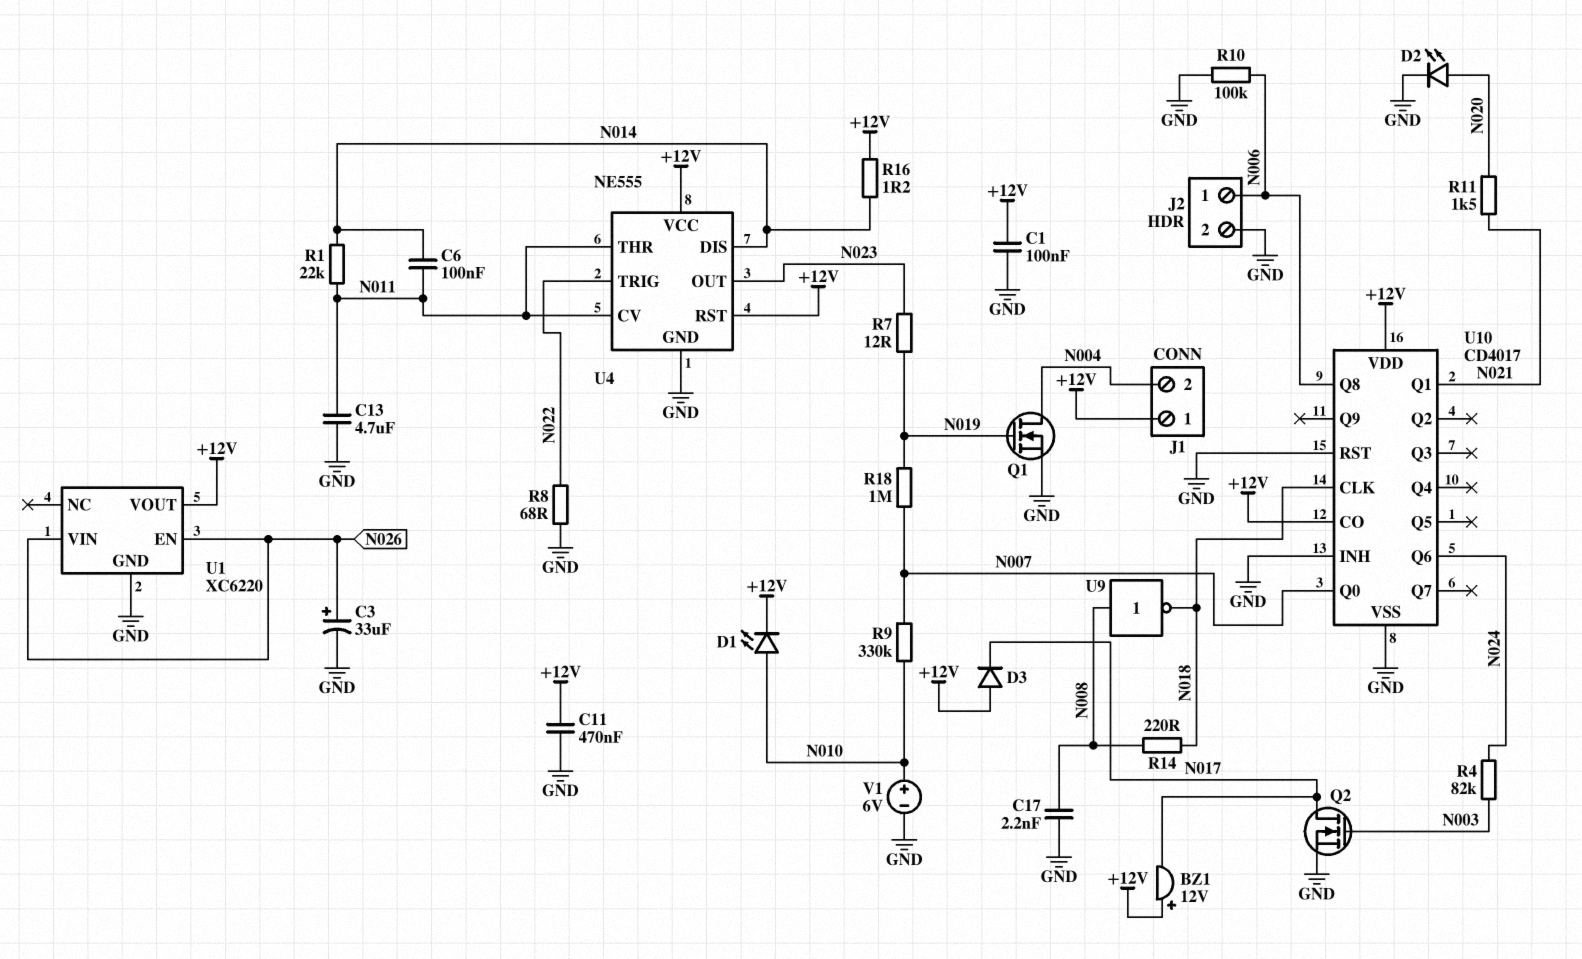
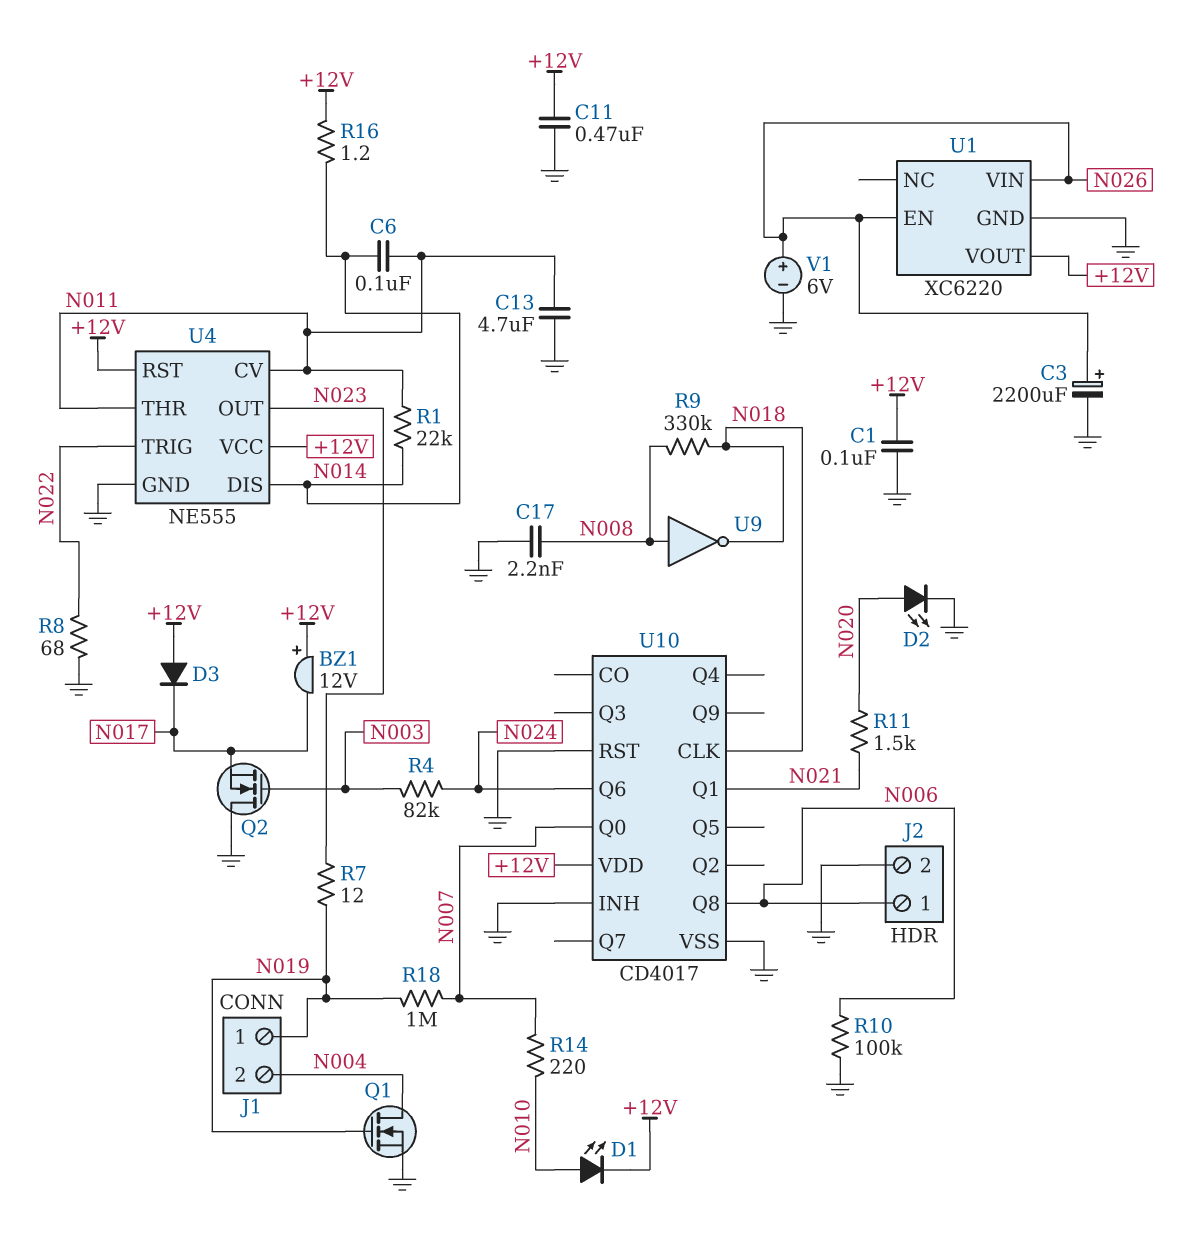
C3: 33uF (plus N026, minus GND) -> 2200uF (plus N026, minus GND)
J1 pin 1: +12V -> N019
Q2: NMOS (G N003, D N017, S GND) -> NMOS (G N003, D GND, S N017)
R9: 330k (N007, N010) -> 330k (N008, N018)
R14: 220 (N008, N018) -> 220 (N007, N010)
U10 pin CO: +12V -> none
V1: 6V (plus N010, minus GND) -> 6V (plus N026, minus GND)

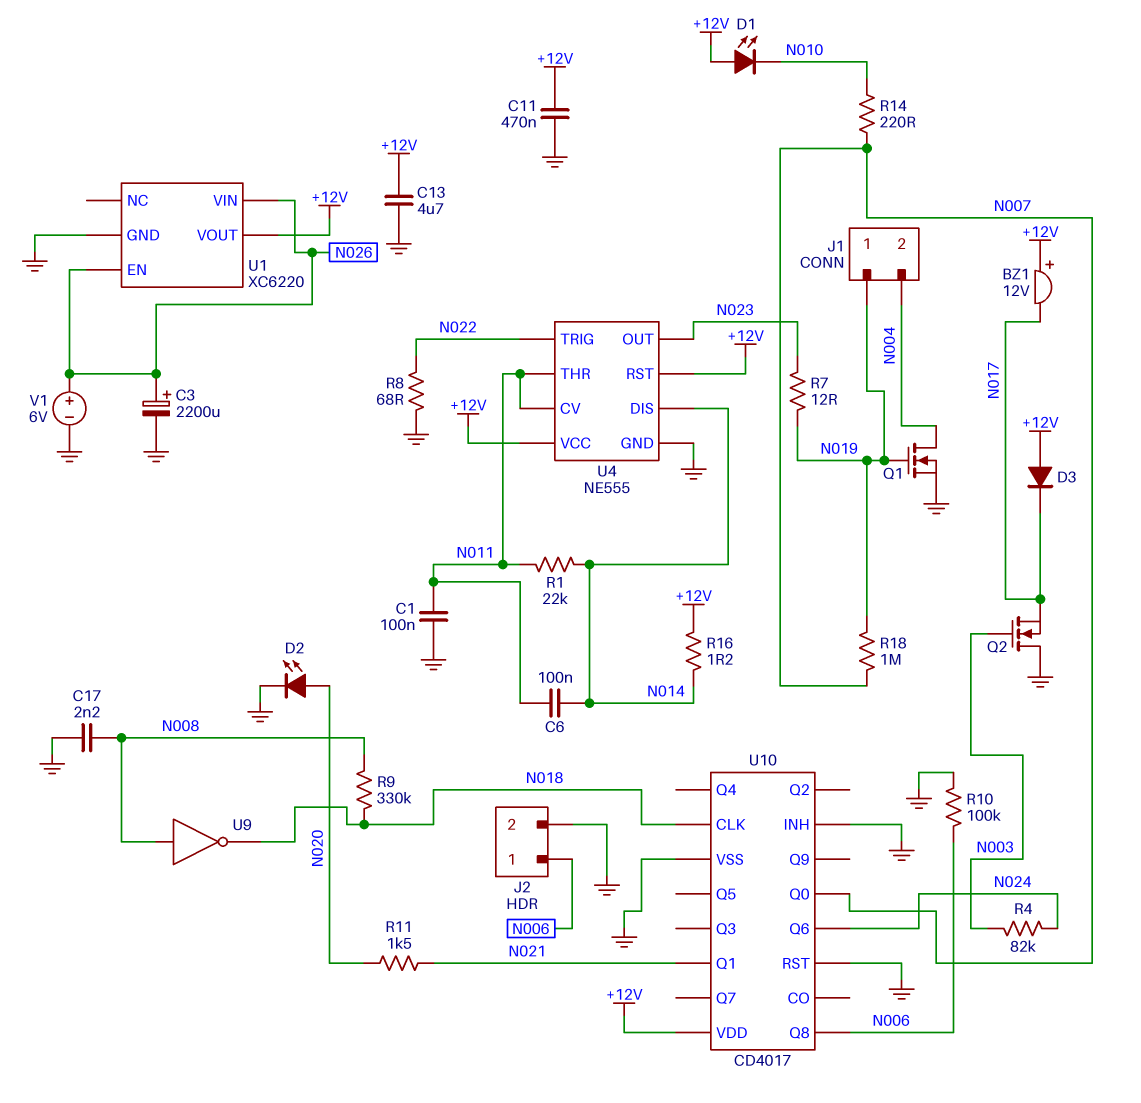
C1: 100nF (+12V, GND) -> 100nF (GND, N011)
C13: 4.7uF (GND, N011) -> 4.7uF (+12V, GND)
D1: LED (A N010, K +12V) -> LED (A +12V, K N010)

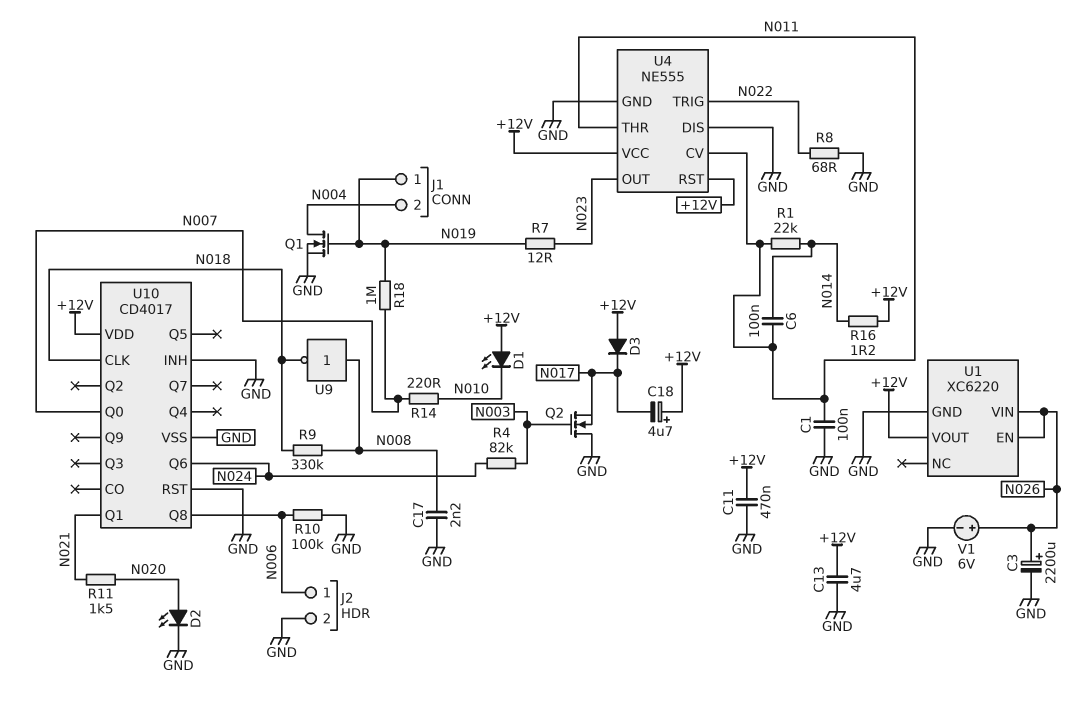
BZ1: buzzer 12V (plus +12V, minus N017) -> none
C18: none -> 4.7uF (plus +12V, minus N017)
U4 pin DIS: N014 -> GND

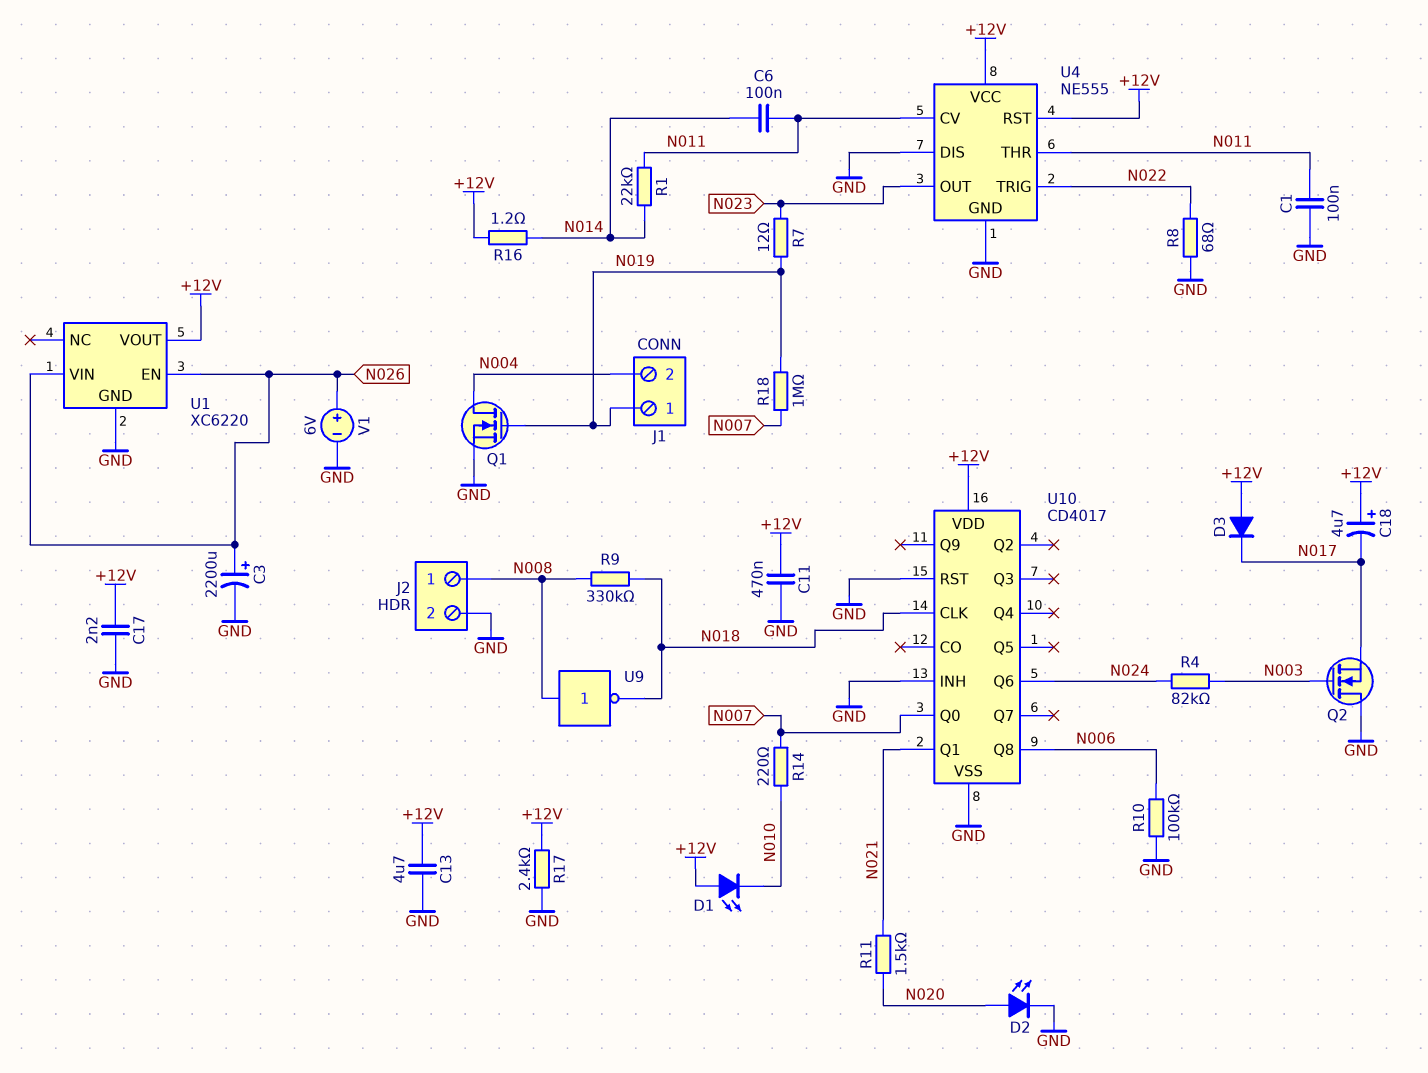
C17: 2.2nF (GND, N008) -> 2.2nF (+12V, GND)
J2 pin 1: N006 -> N008
R17: none -> 2.4k (+12V, GND)

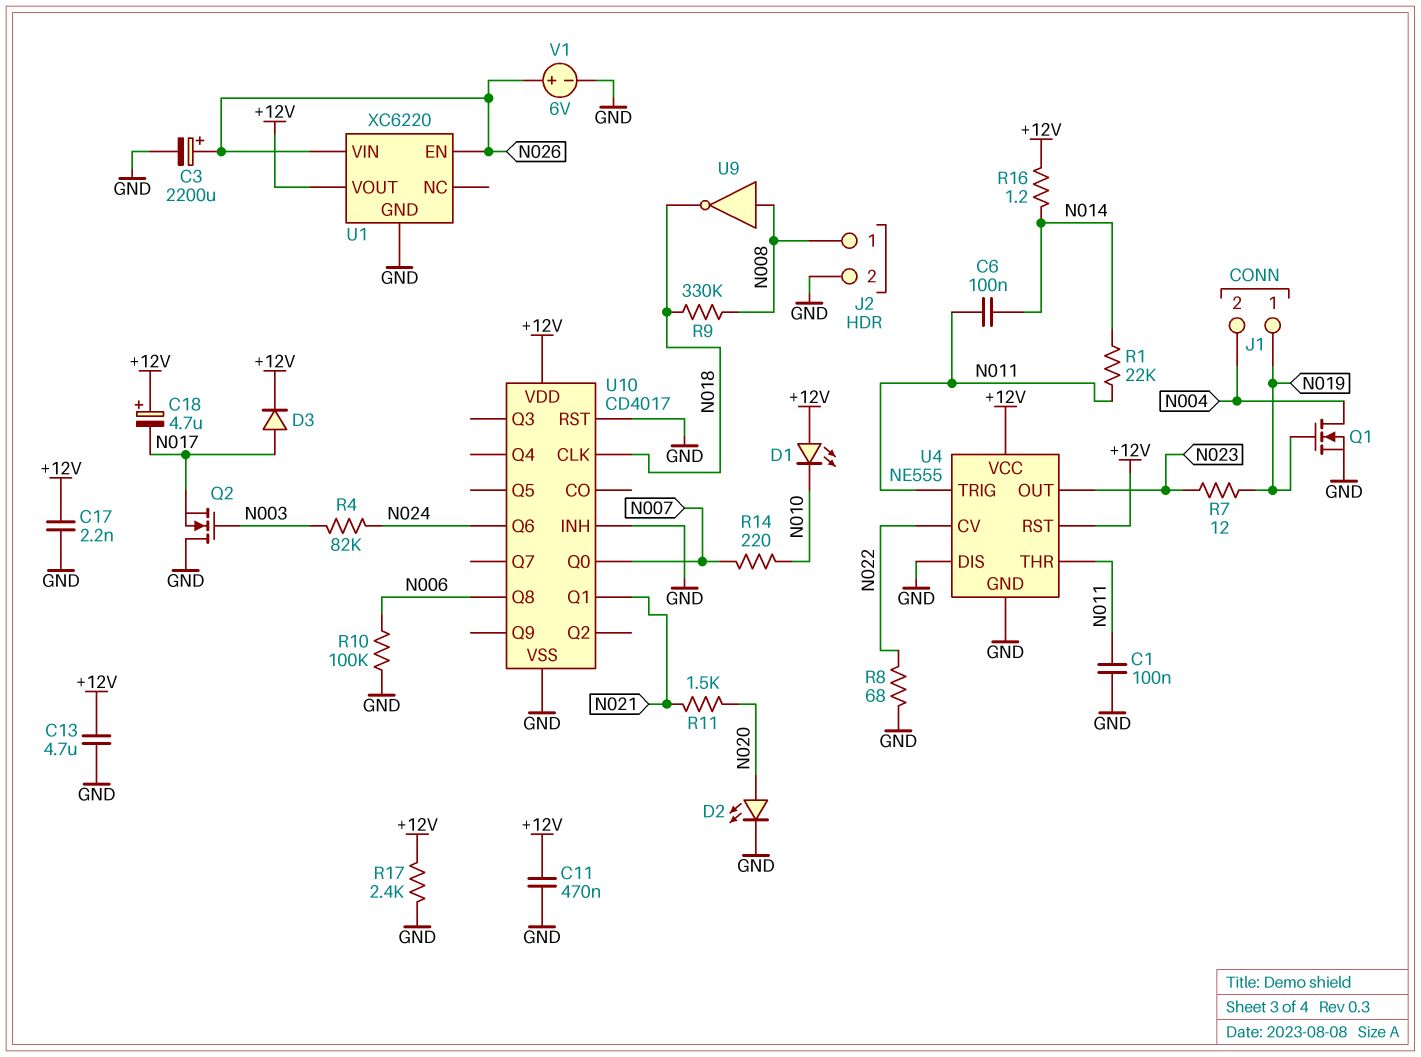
D3: diode (A +12V, K N017) -> diode (A N017, K +12V)
R18: 1M (N007, N019) -> none
U4 pin CV: N011 -> N022
U4 pin TRIG: N022 -> N011

